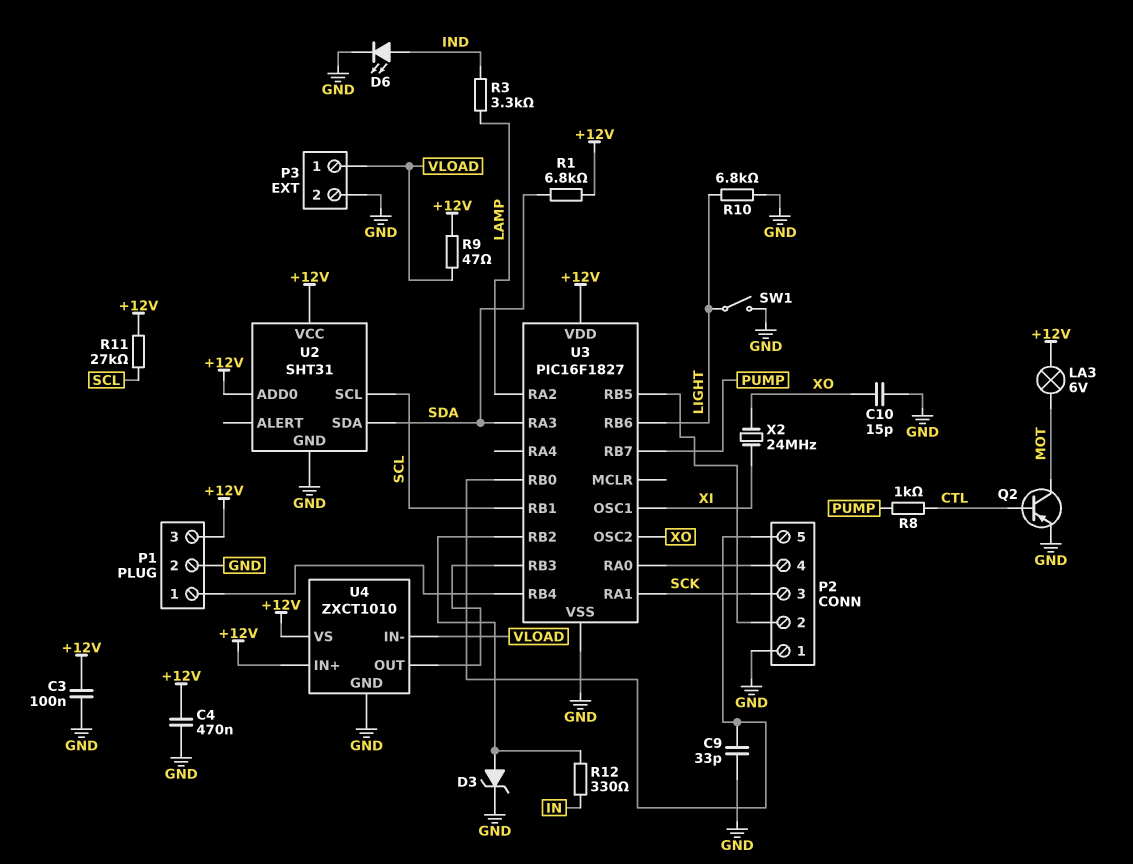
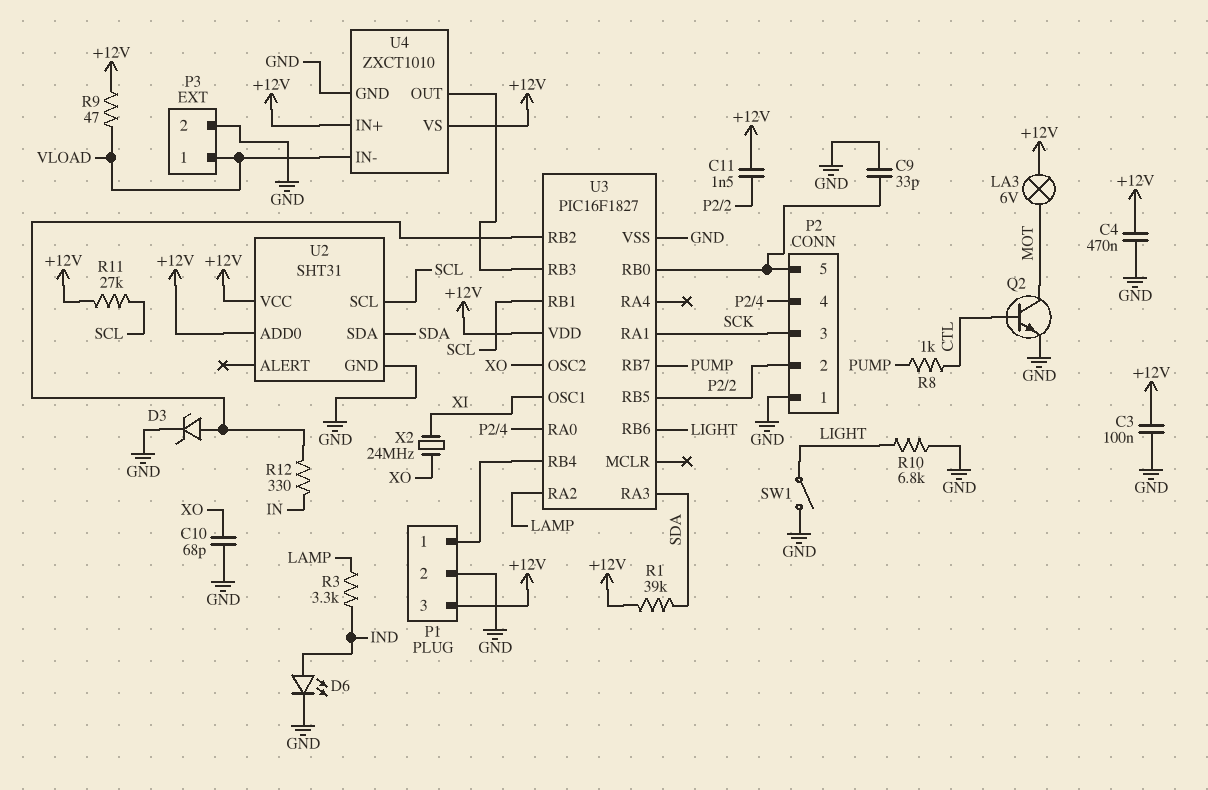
C10: 15pF (GND, XO) -> 68pF (GND, XO)
C11: none -> 1.5nF (+12V, P2/2)
Q2: PNP (B CTL, C MOT, E GND) -> NPN (B CTL, C MOT, E GND)
R1: 6.8k (+12V, SDA) -> 39k (+12V, SDA)

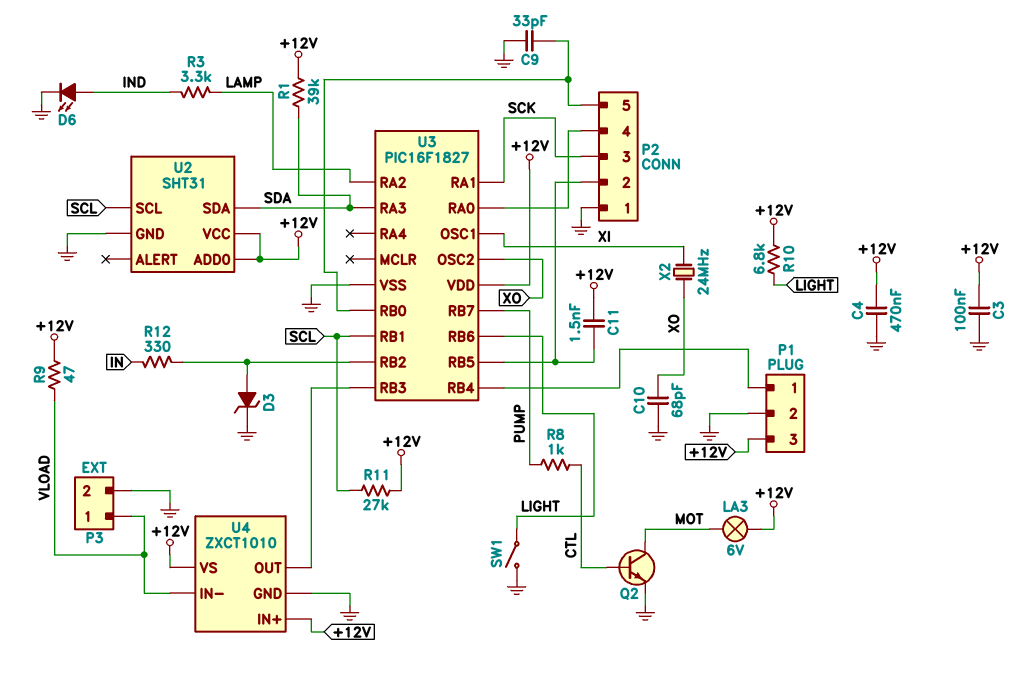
R10: 6.8k (GND, LIGHT) -> 6.8k (+12V, LIGHT)

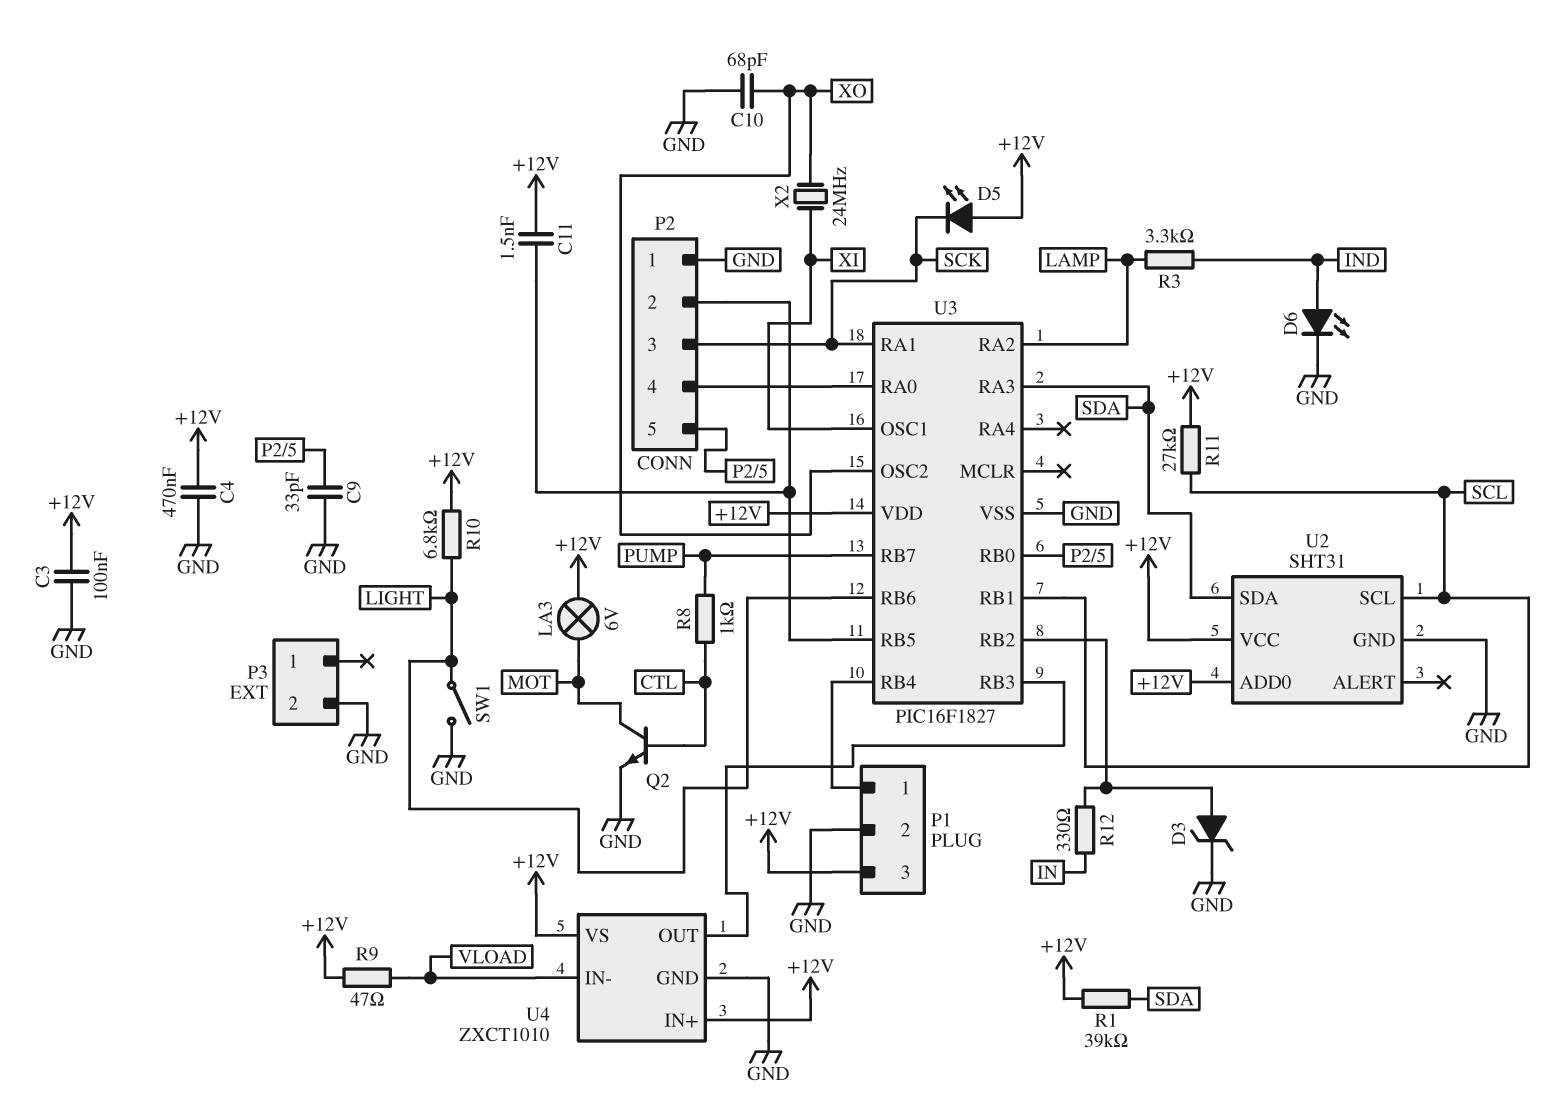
D5: none -> LED (A +12V, K SCK)
P3 pin 1: VLOAD -> none

